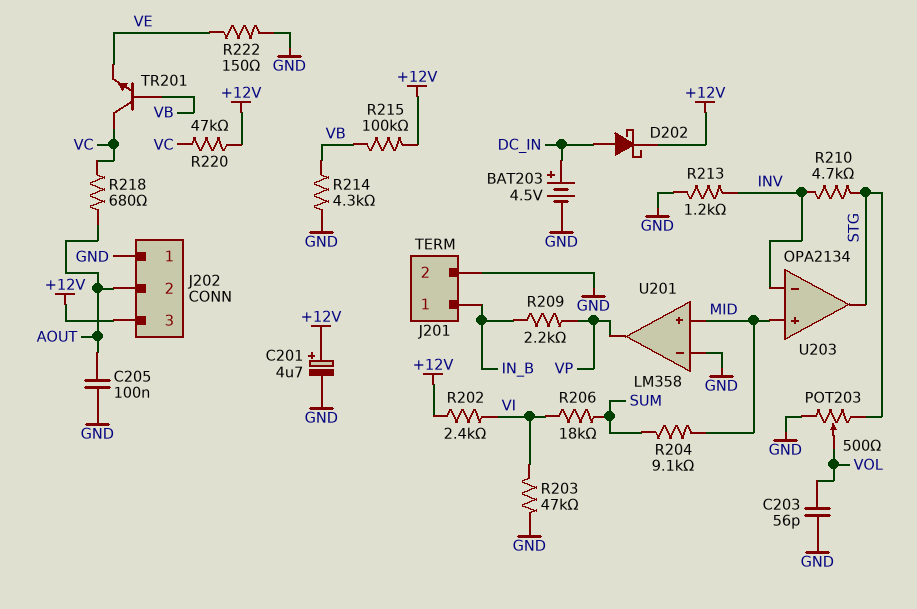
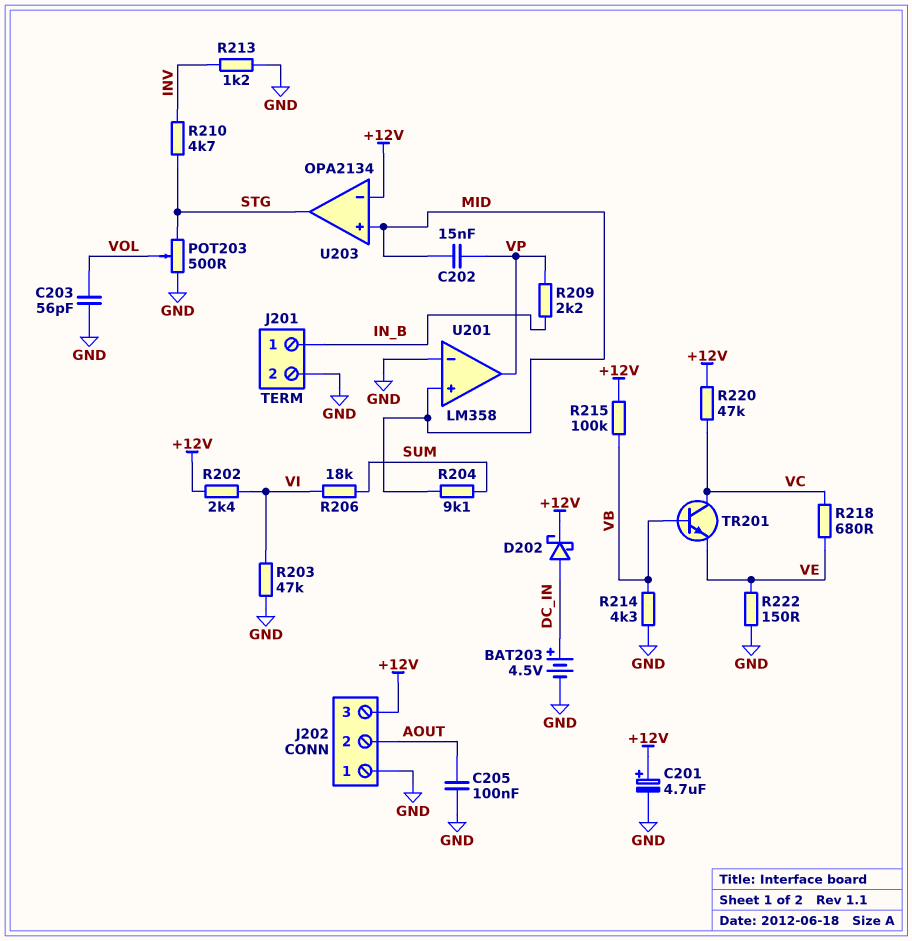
C202: none -> 15nF (MID, VP)
R218: 680 (AOUT, VC) -> 680 (VC, VE)
U203 pin in-: INV -> +12V

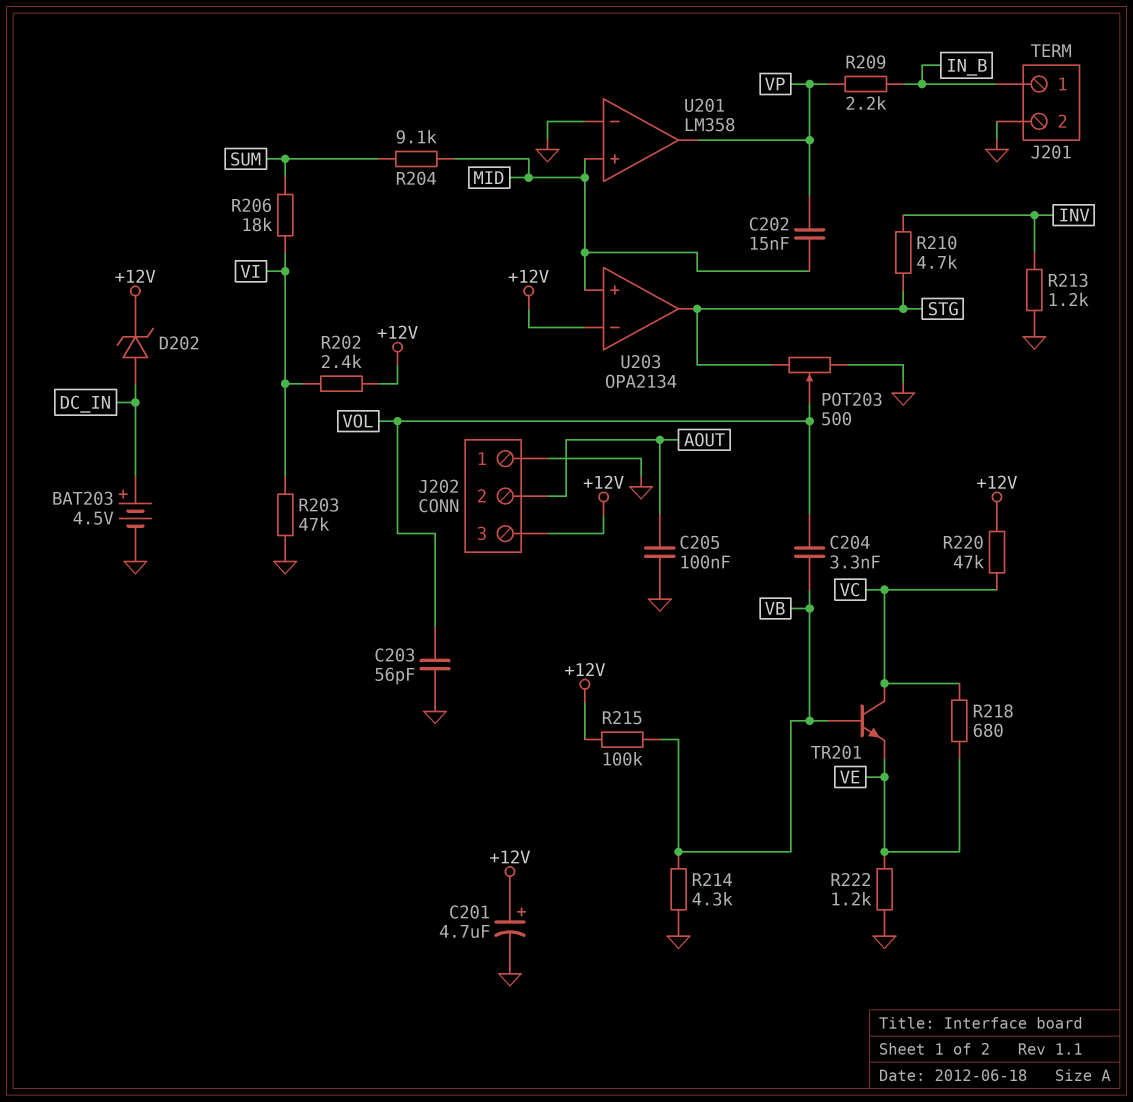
C204: none -> 3.3nF (VB, VOL)
D202: schottky (A DC_IN, K +12V) -> zener (A DC_IN, K +12V)
R222: 150 (GND, VE) -> 1.2k (GND, VE)

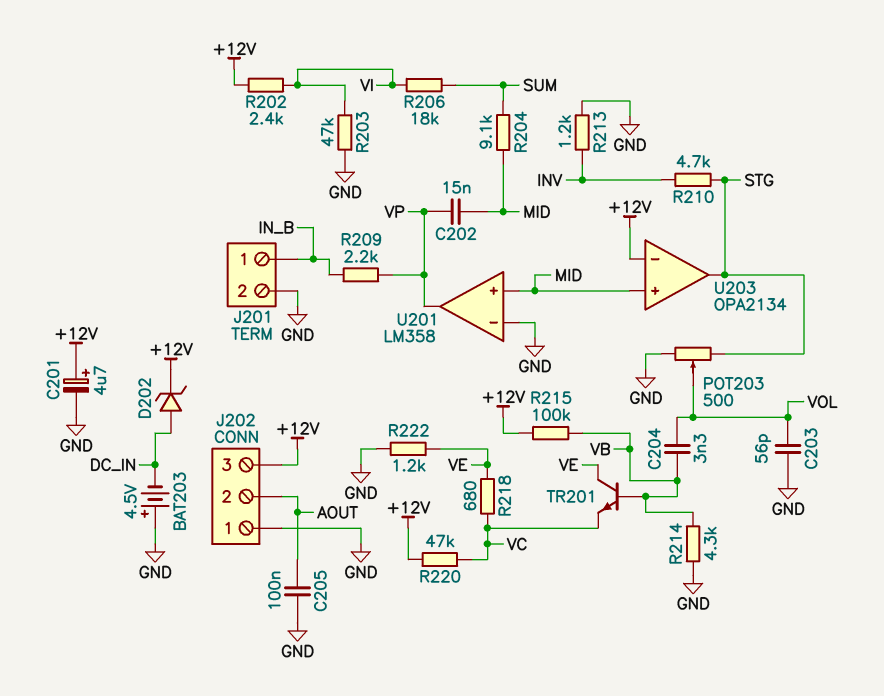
BAT203: 4.5V (plus DC_IN, minus GND) -> 4.5V (plus GND, minus DC_IN)
TR201: NPN (B VB, C VC, E VE) -> NPN (B VB, C VE, E VC)

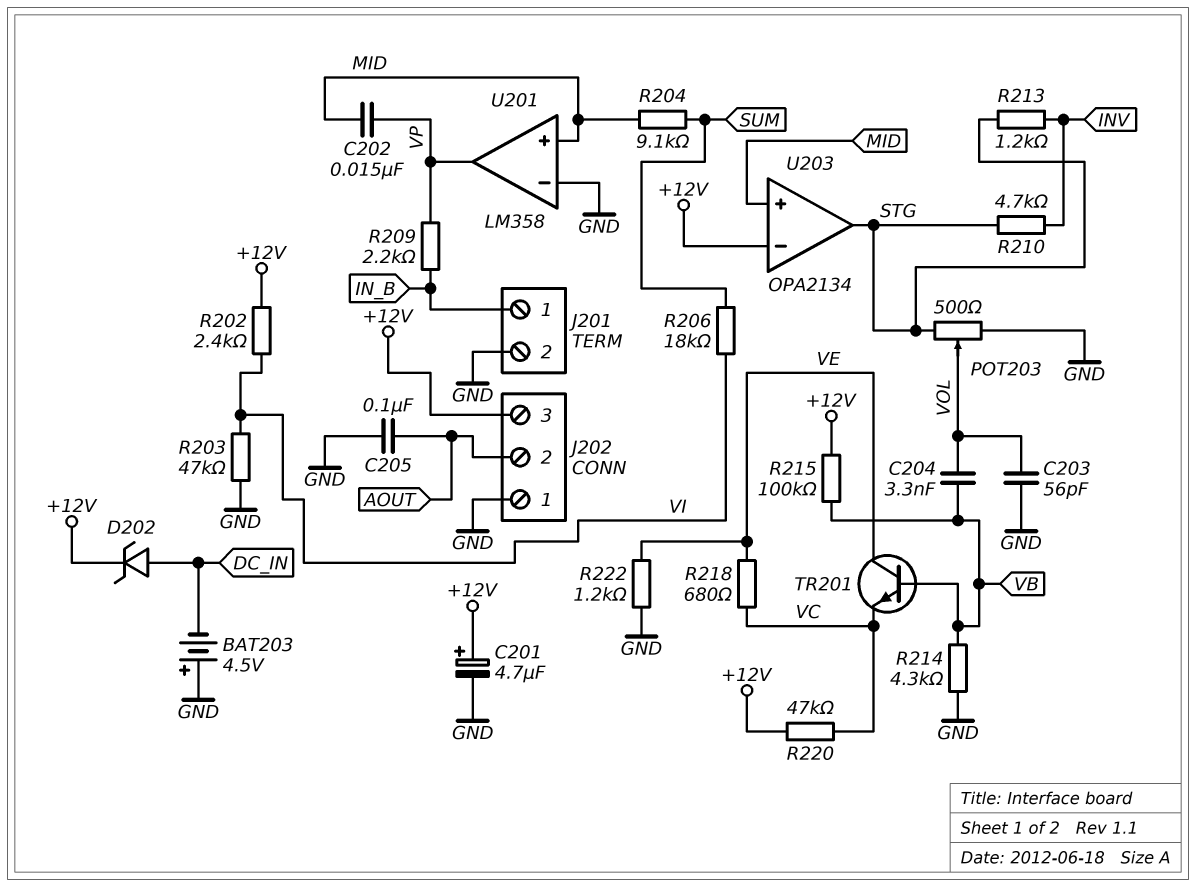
R213: 1.2k (GND, INV) -> 1.2k (INV, STG)

